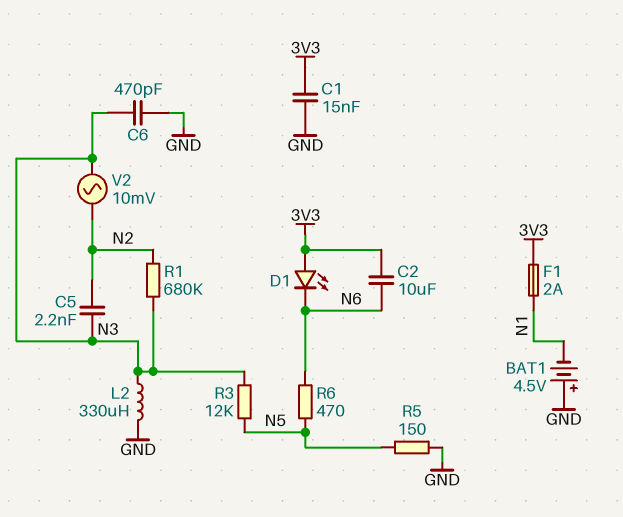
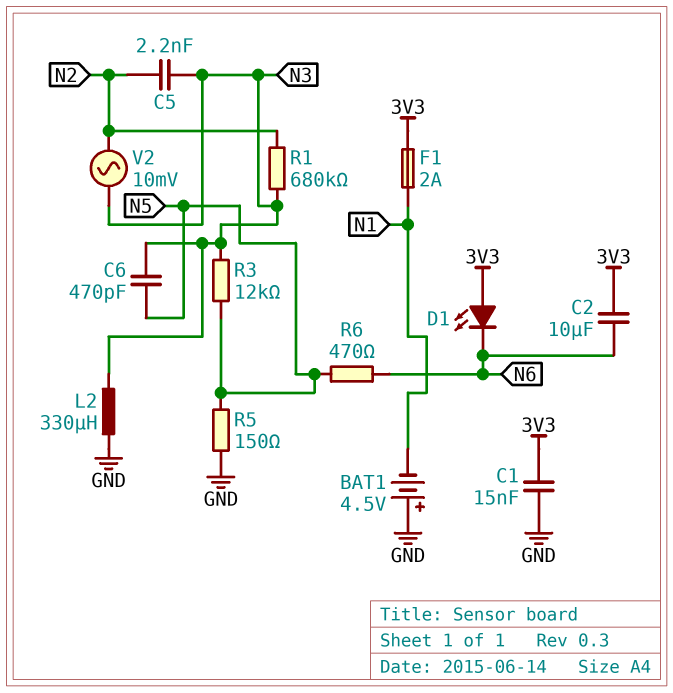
C6: 470pF (GND, N3) -> 470pF (N3, N5)

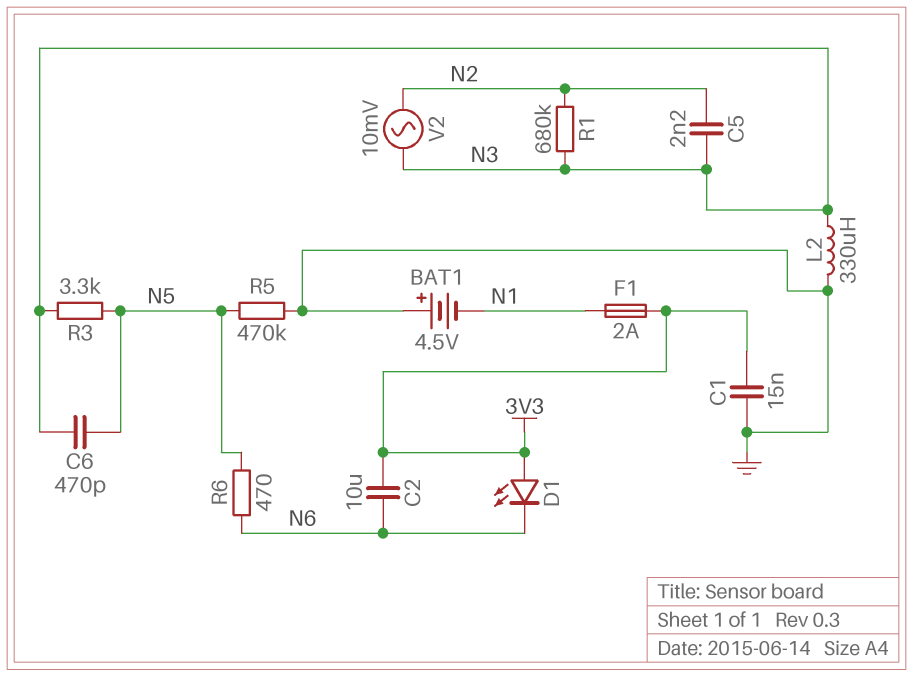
R3: 12k (N3, N5) -> 3.3k (N3, N5)
R5: 150 (GND, N5) -> 470k (GND, N5)

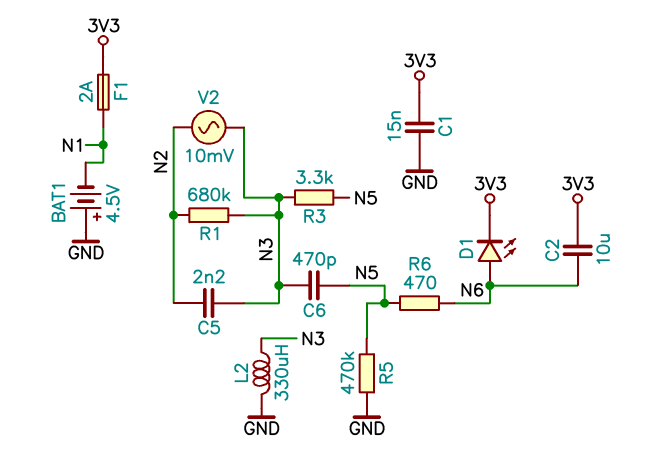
D1: LED (A 3V3, K N6) -> LED (A N6, K 3V3)

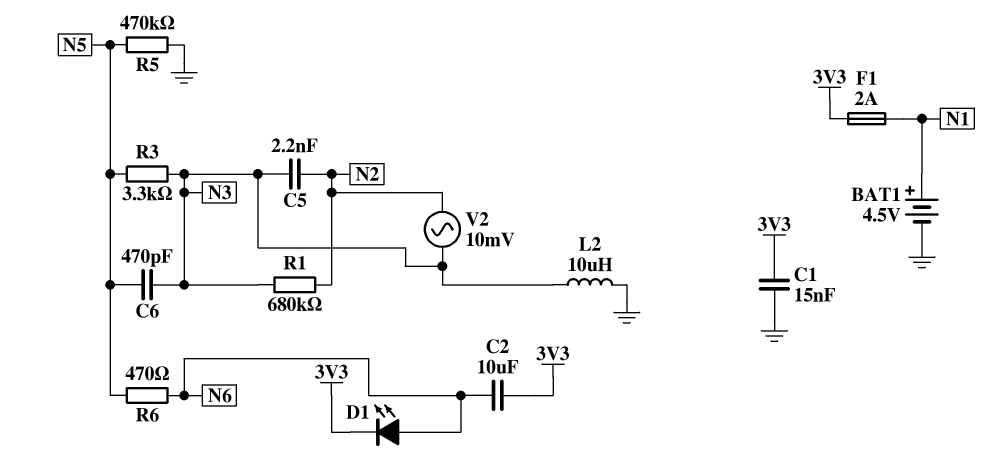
BAT1: 4.5V (plus GND, minus N1) -> 4.5V (plus N1, minus GND)
L2: 330uH (GND, N3) -> 10uH (GND, N3)

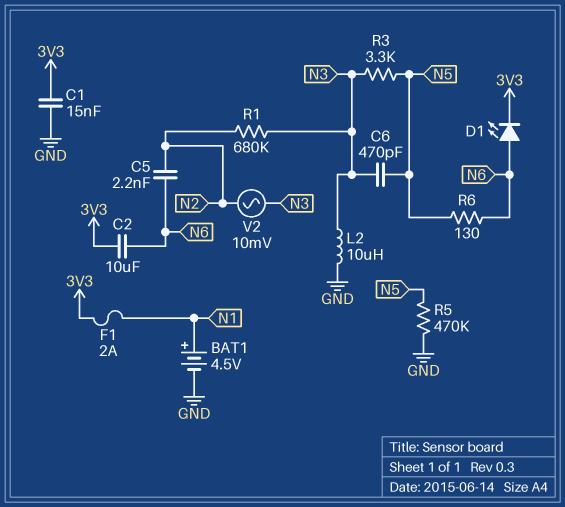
C5: 2.2nF (N2, N3) -> 2.2nF (N2, N6)
R6: 470 (N5, N6) -> 130 (N5, N6)

